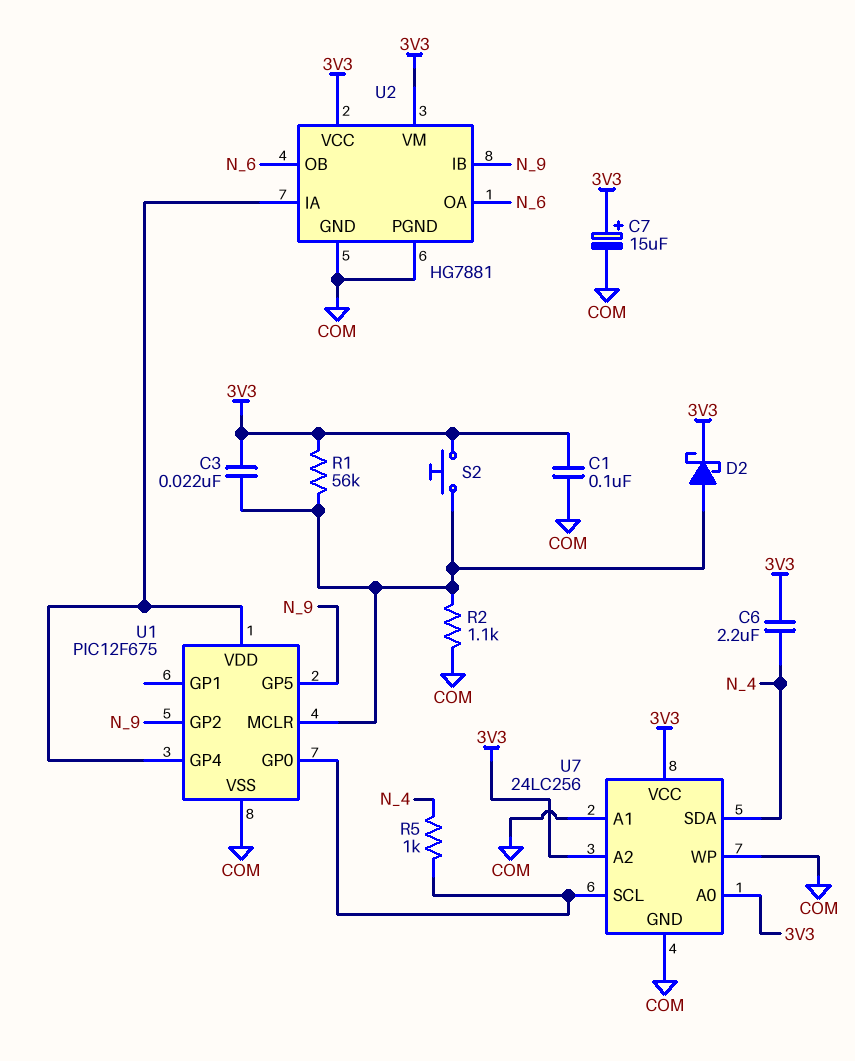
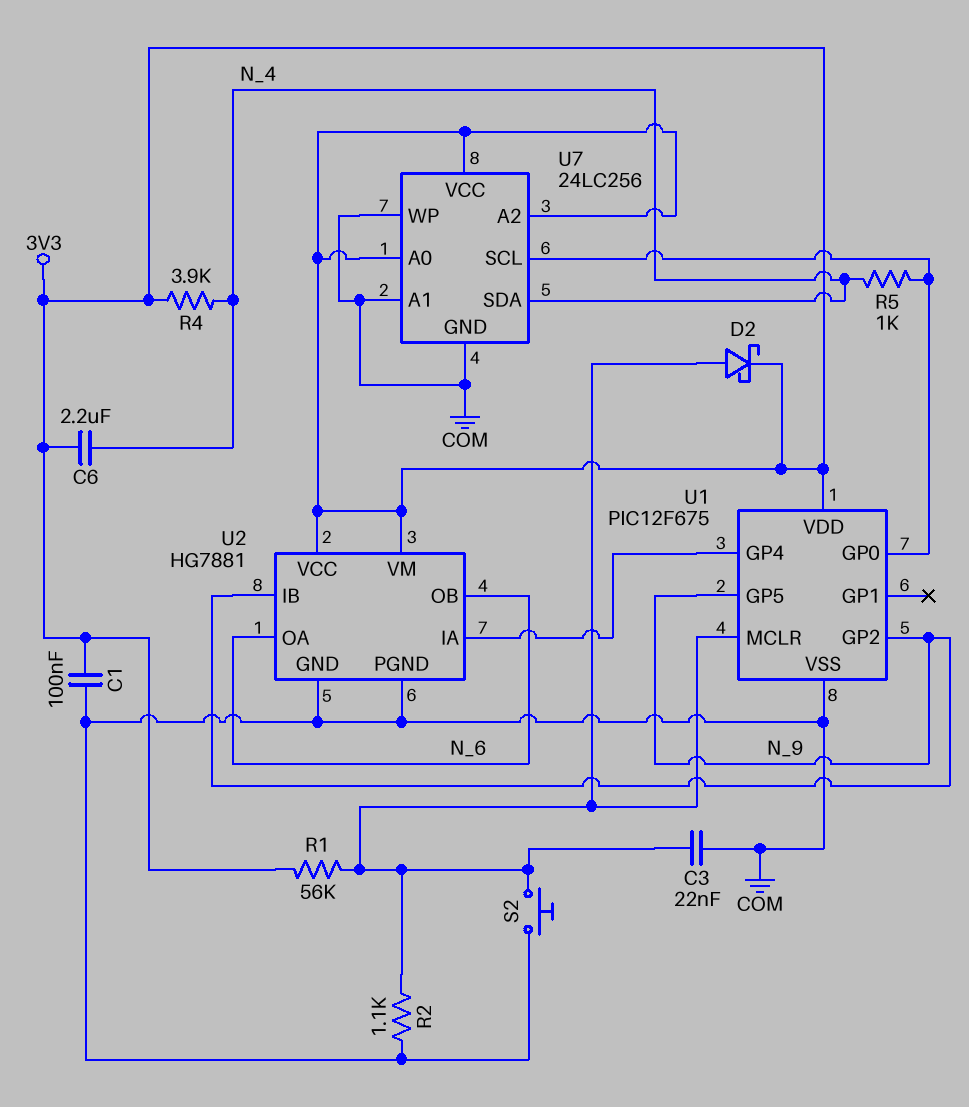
C3: 22nF (3V3, U1/MCLR) -> 22nF (COM, U1/MCLR)
C7: 15uF (plus 3V3, minus COM) -> none
R4: none -> 3.9k (3V3, N_4)
S2: button (3V3, U1/MCLR) -> button (COM, U1/MCLR)
U1 pin VDD: U1/GP4 -> 3V3

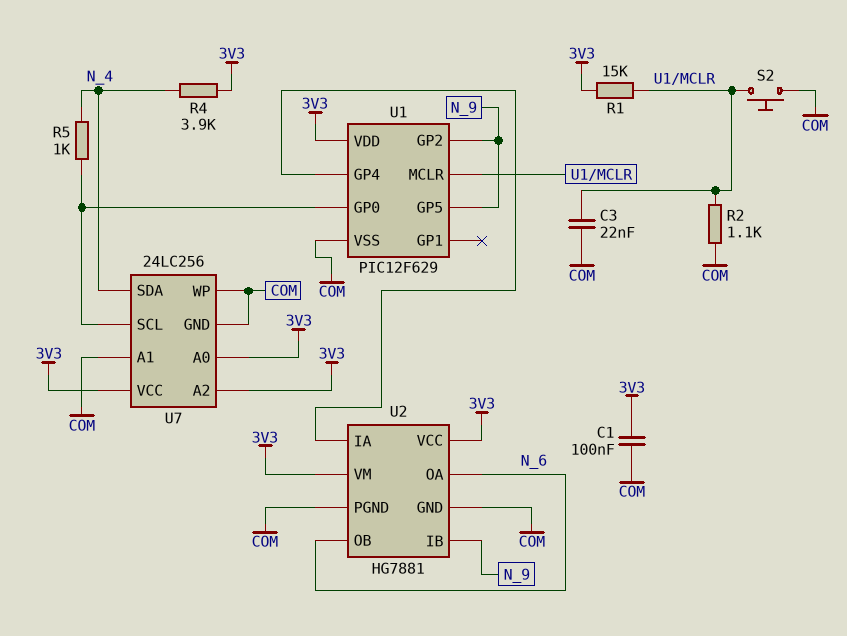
C6: 2.2uF (3V3, N_4) -> none
D2: schottky (A U1/MCLR, K 3V3) -> none
R1: 56k (3V3, U1/MCLR) -> 15k (3V3, U1/MCLR)
U1: PIC12F675 -> PIC12F629

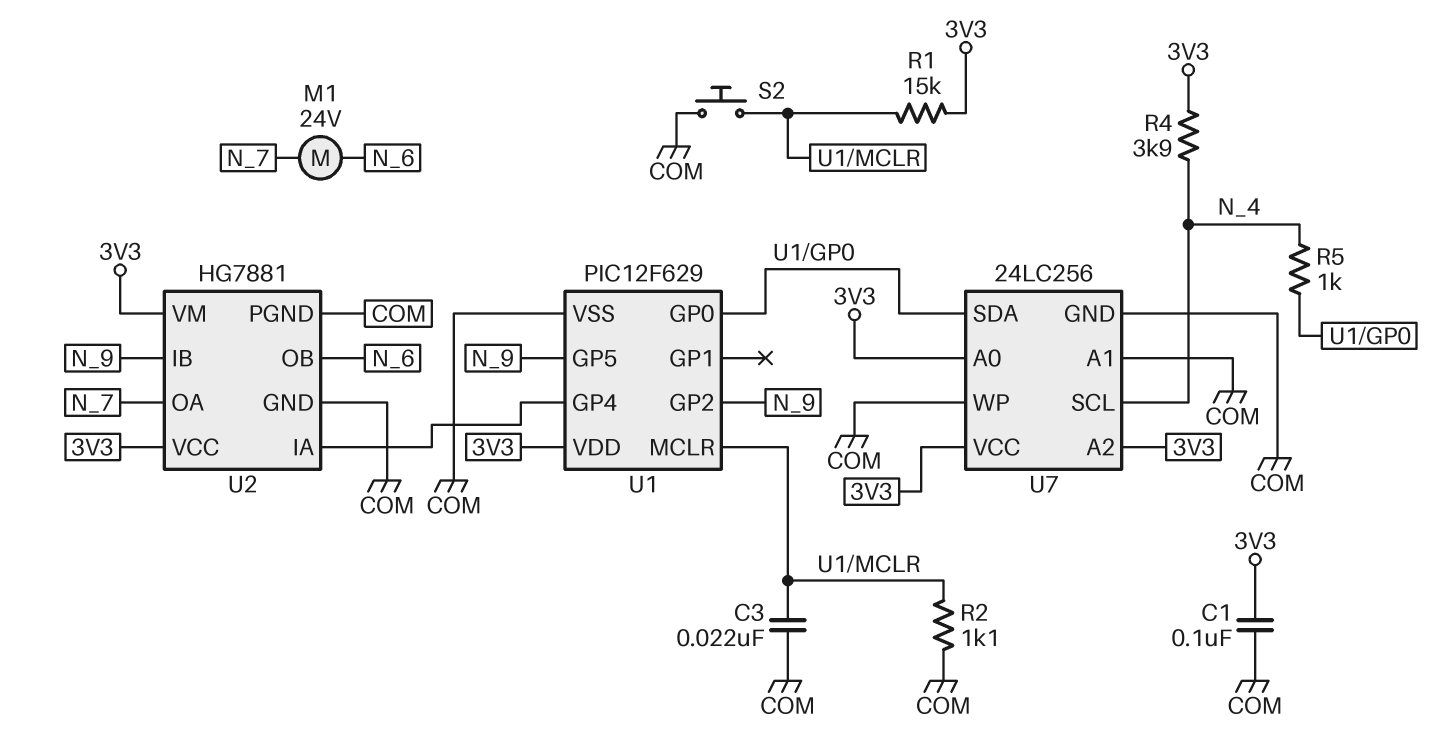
M1: none -> motor 24V (N_6, N_7)
U2 pin OA: N_6 -> N_7
U7 pin SCL: U1/GP0 -> N_4
U7 pin SDA: N_4 -> U1/GP0

